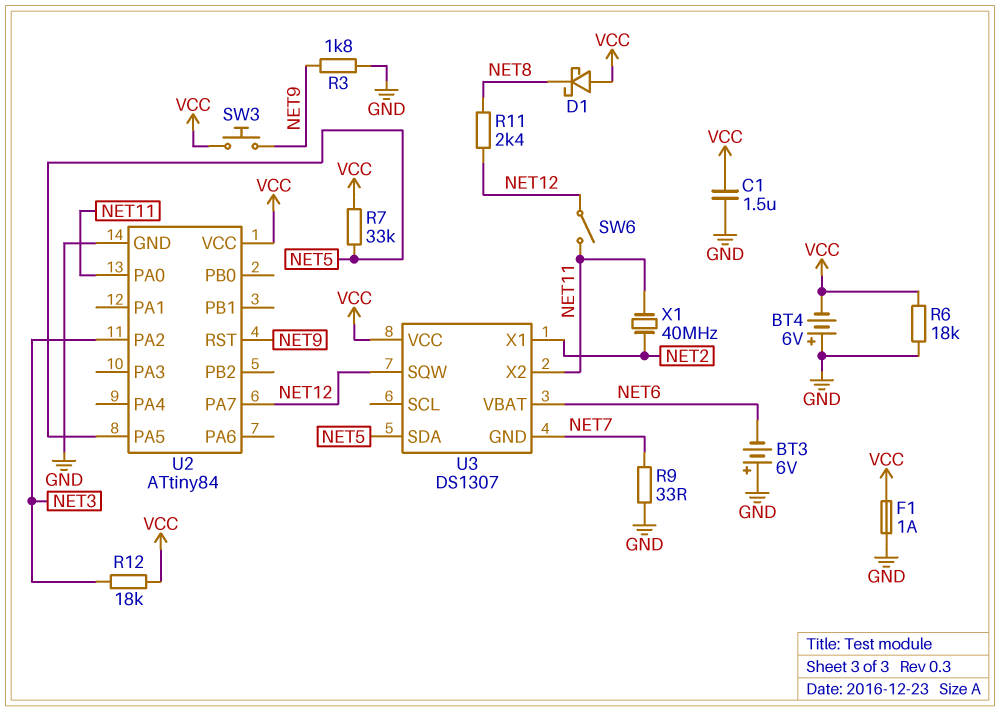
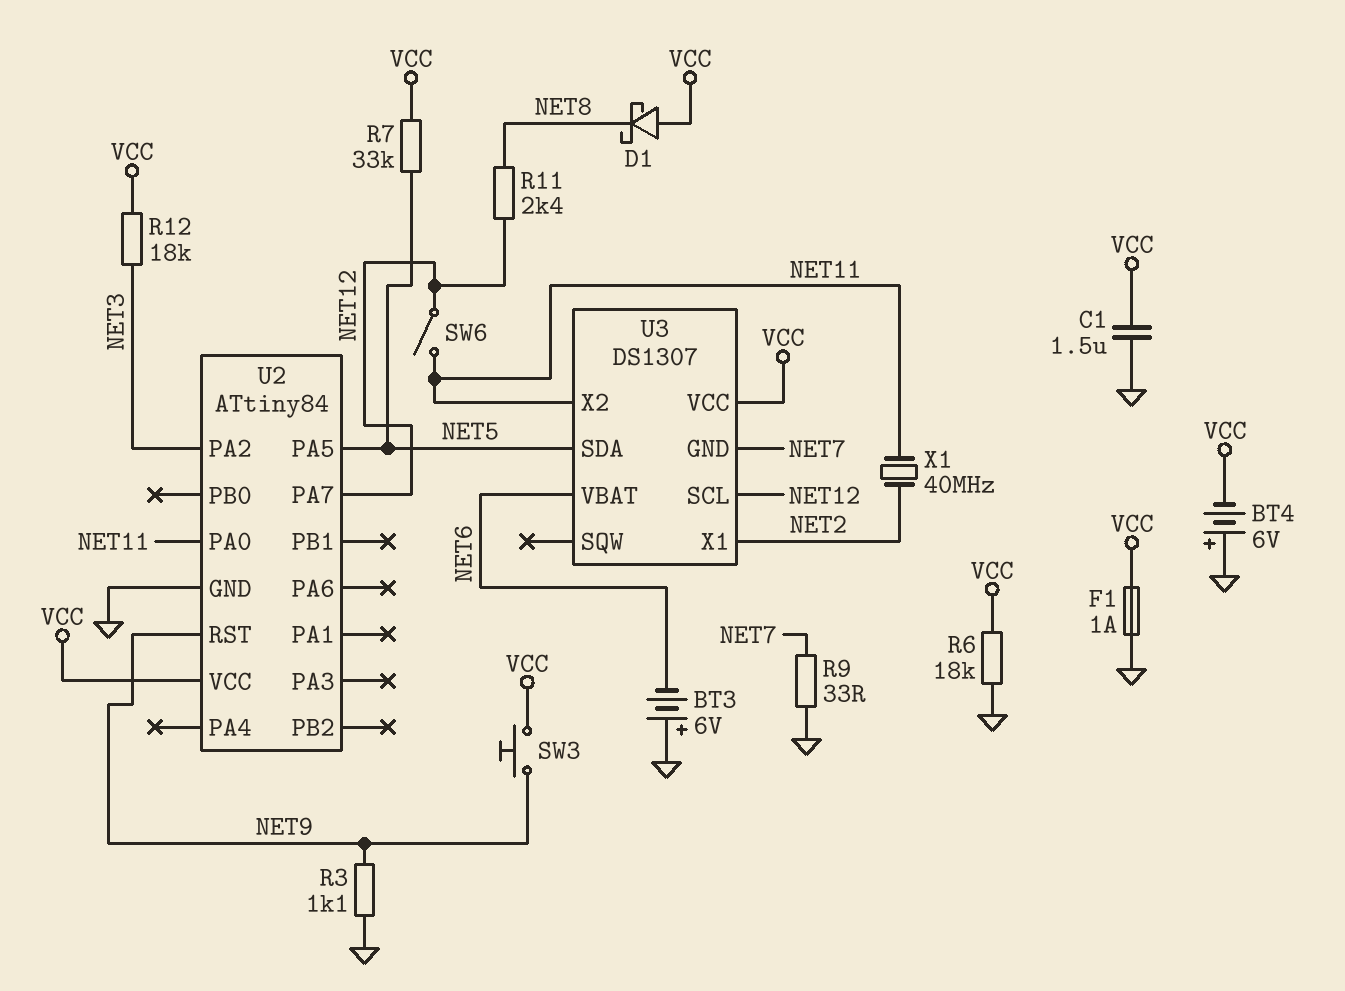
R3: 1.8k (GND, NET9) -> 1.1k (GND, NET9)
U3 pin SCL: none -> NET12
U3 pin SQW: NET12 -> none

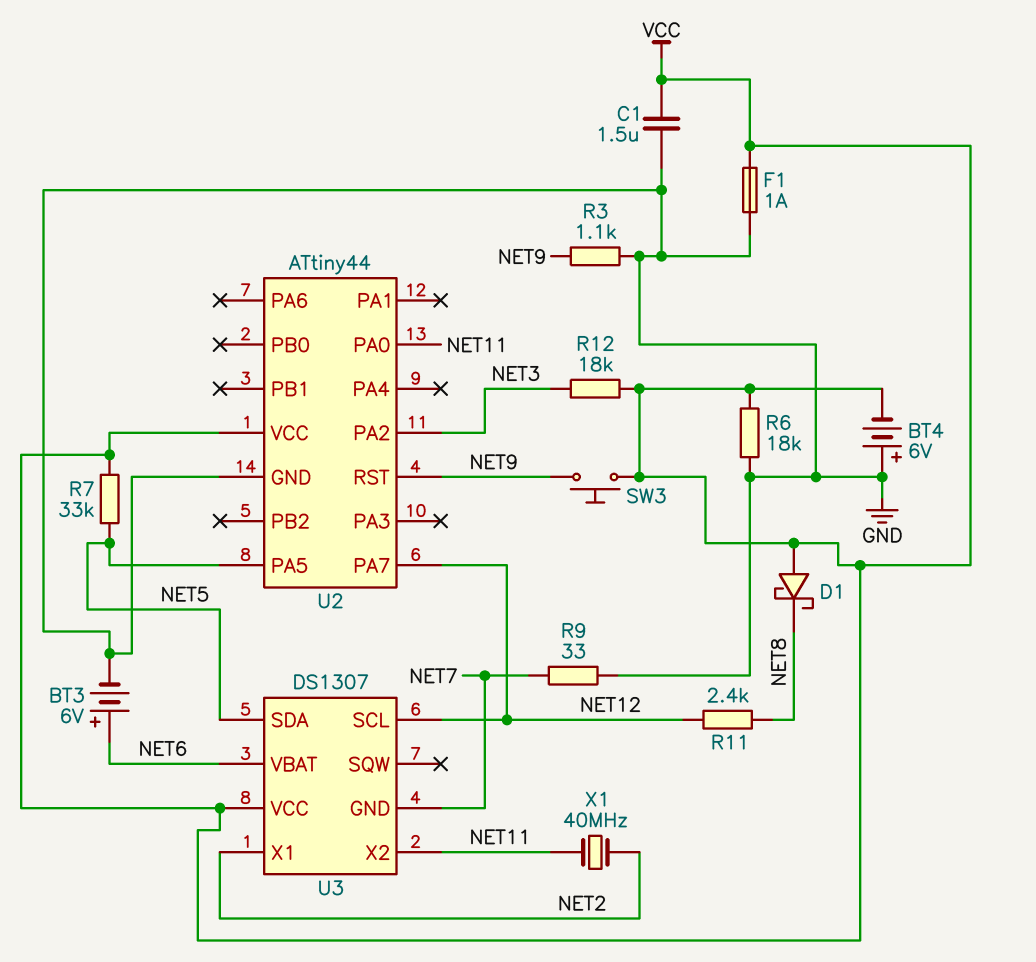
BT3: 6V (plus GND, minus NET6) -> 6V (plus NET6, minus GND)
SW6: switch (NET11, NET12) -> none
U2: ATtiny84 -> ATtiny44

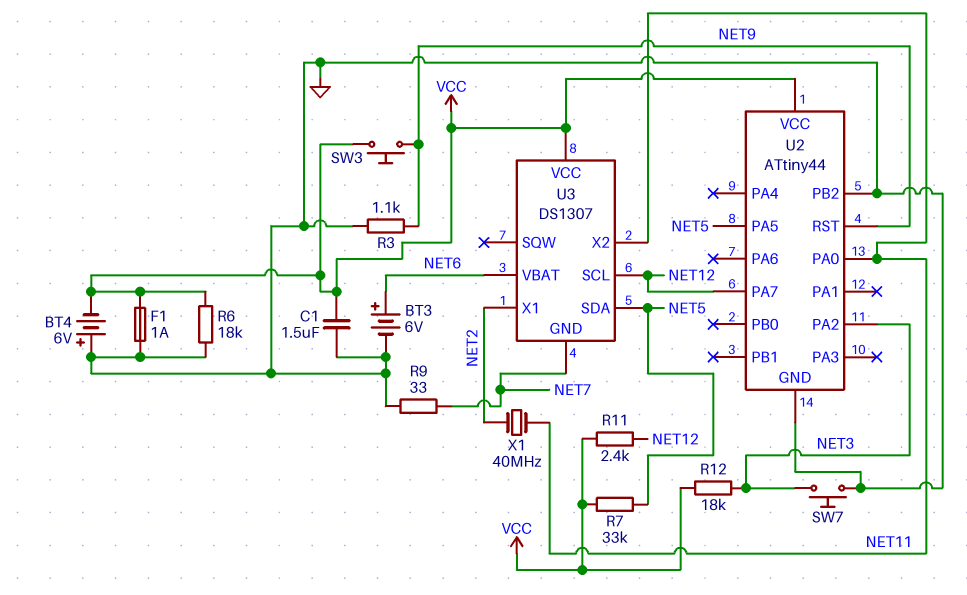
D1: schottky (A VCC, K NET8) -> none
R11: 2.4k (NET8, NET12) -> 2.4k (NET12, VCC)
SW7: none -> button (GND, NET3)
U2 pin PB2: none -> GND

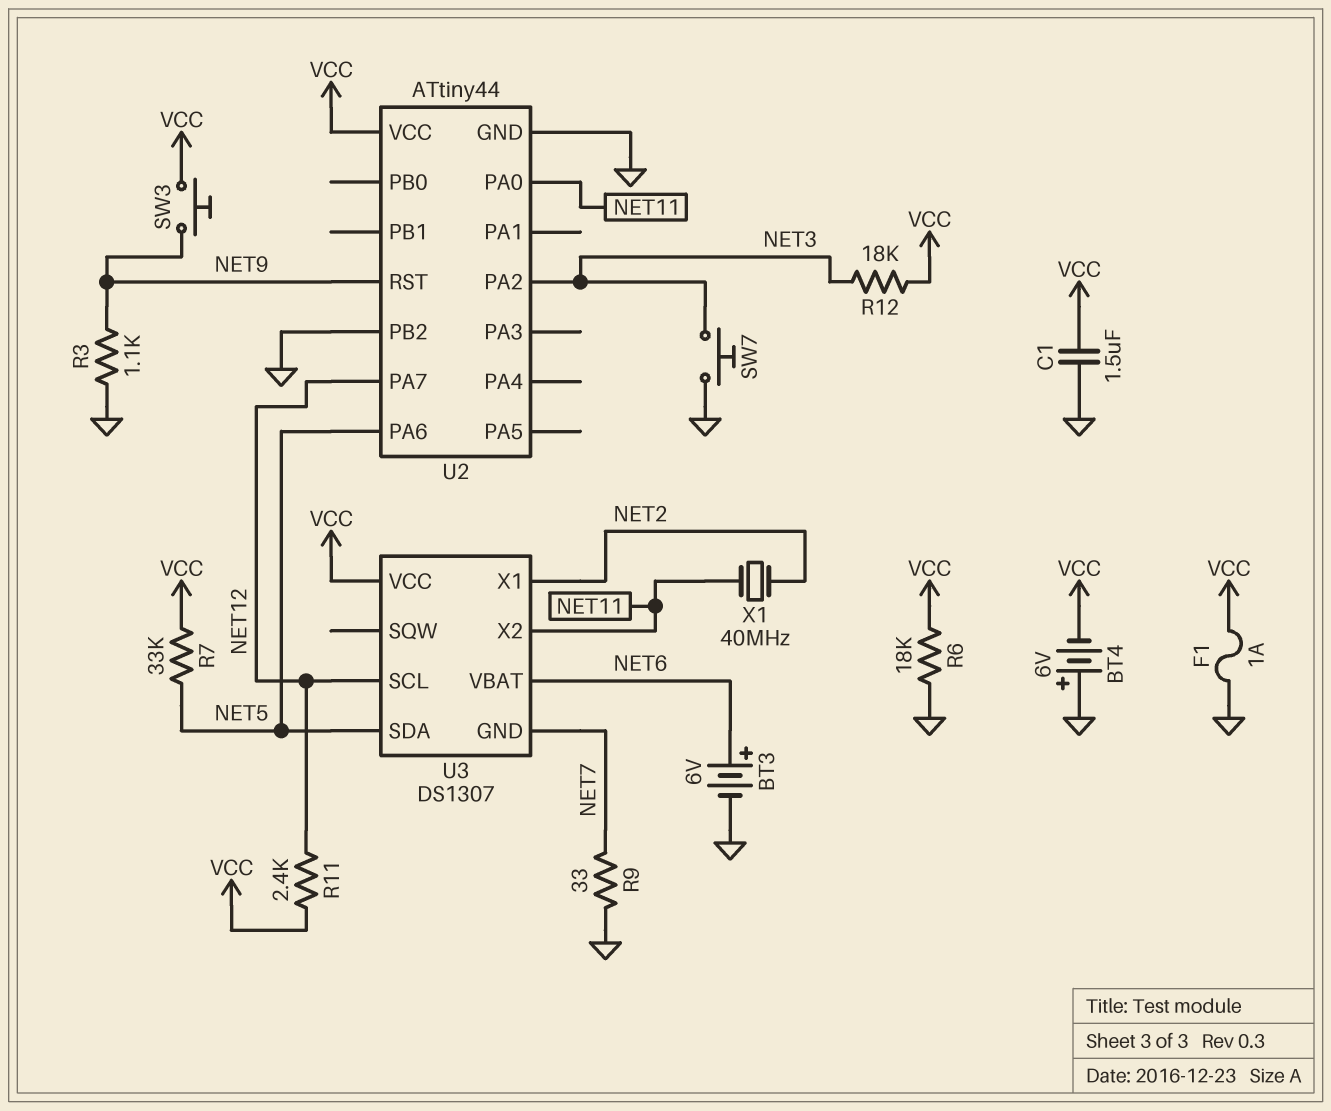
U2 pin PA5: NET5 -> none
U2 pin PA6: none -> NET5

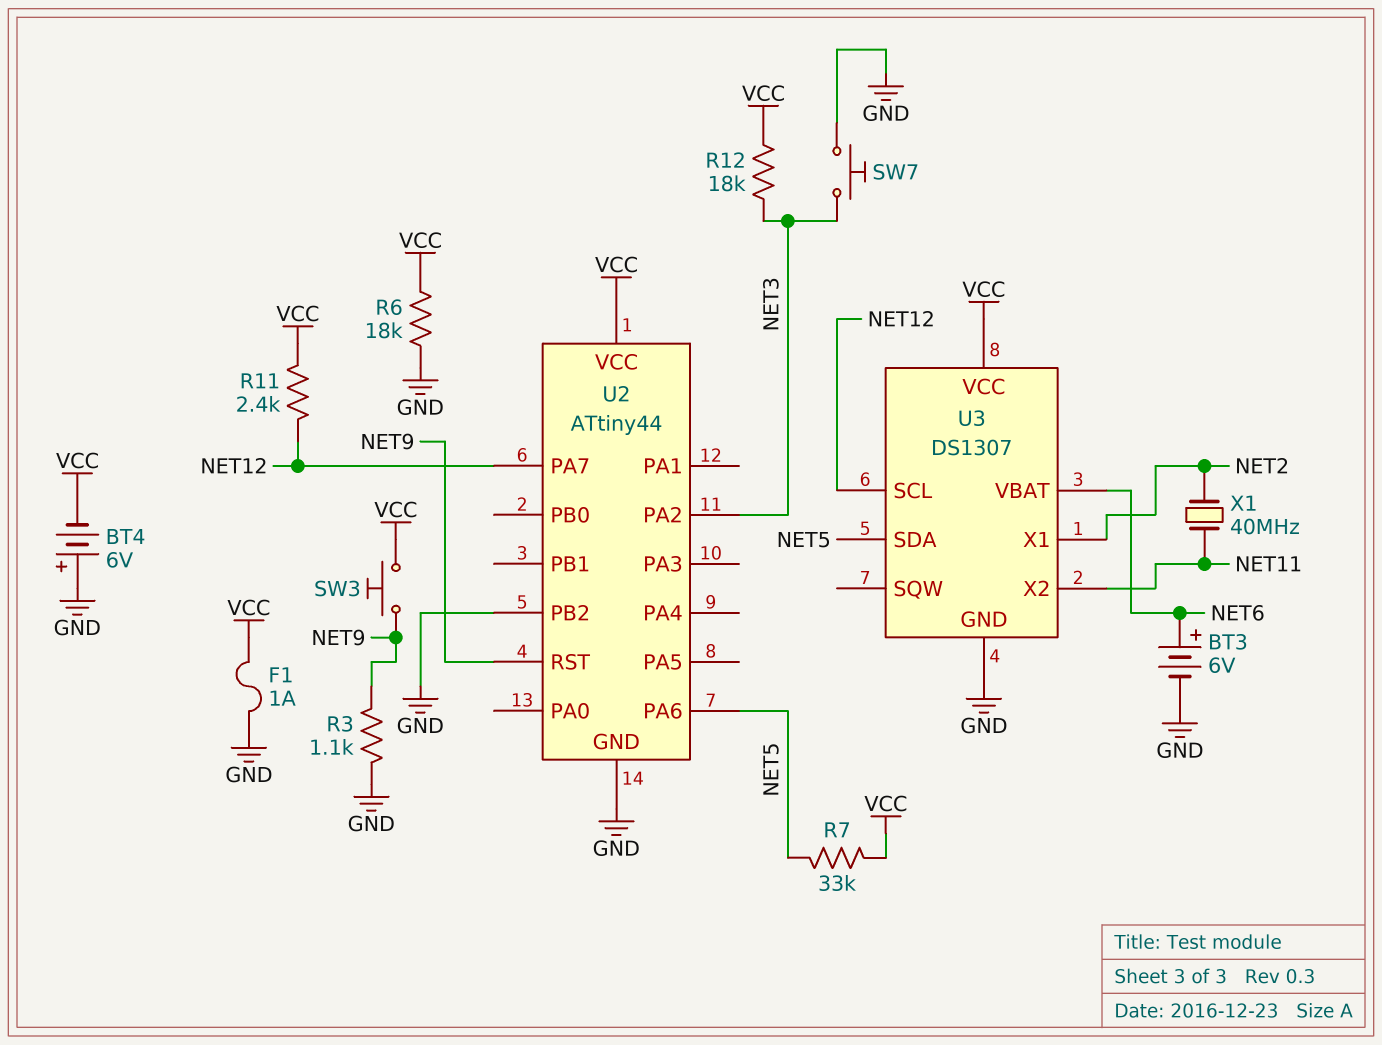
C1: 1.5uF (GND, VCC) -> none
R9: 33 (GND, NET7) -> none
U2 pin PA0: NET11 -> none
U3 pin GND: NET7 -> GND

